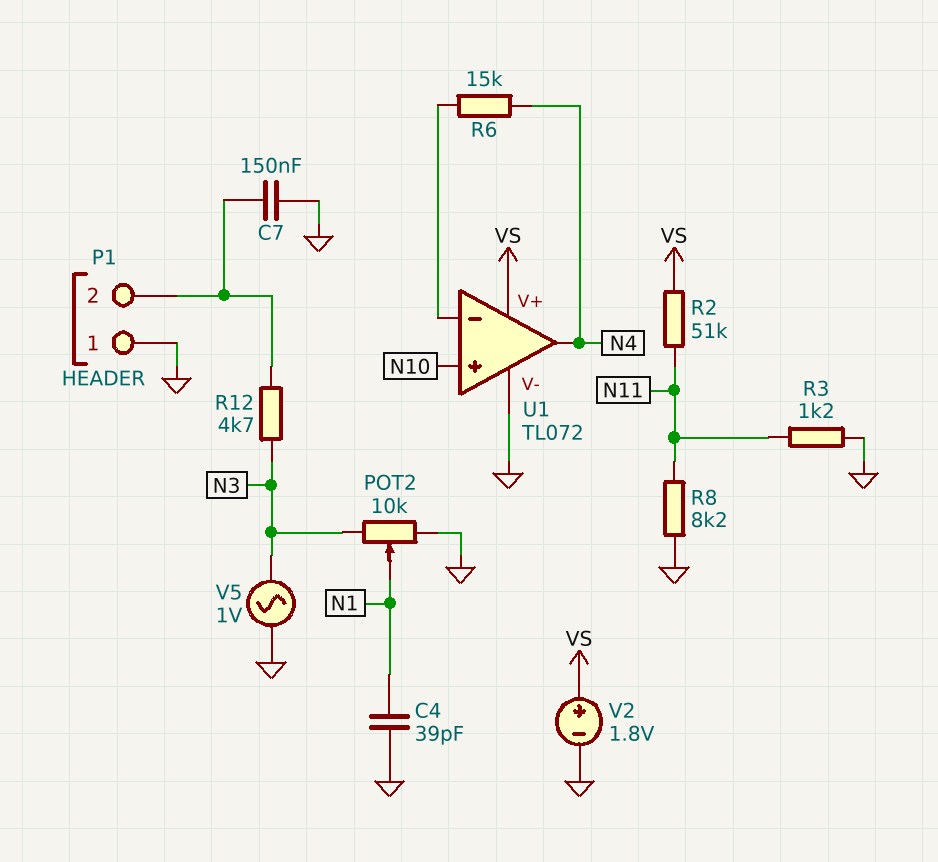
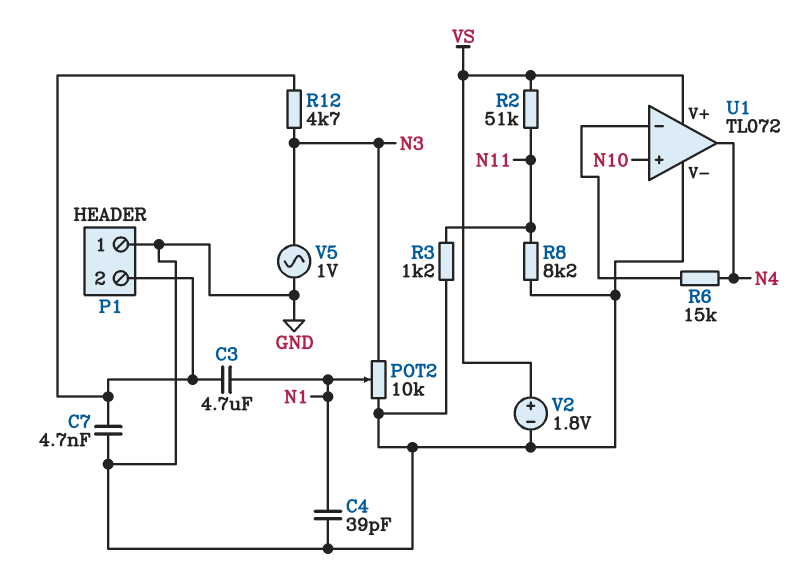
C3: none -> 4.7uF (N1, P1/2)
C7: 150nF (GND, P1/2) -> 4.7nF (GND, P1/2)

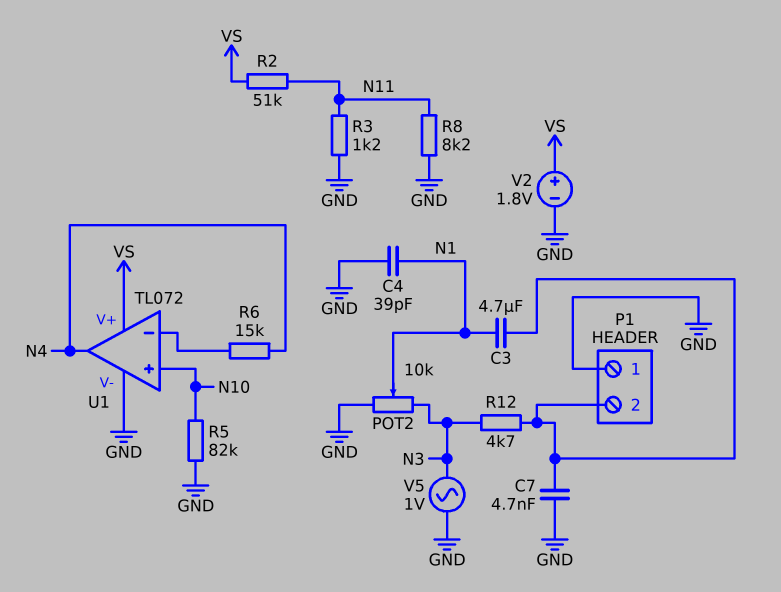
R5: none -> 82k (GND, N10)

